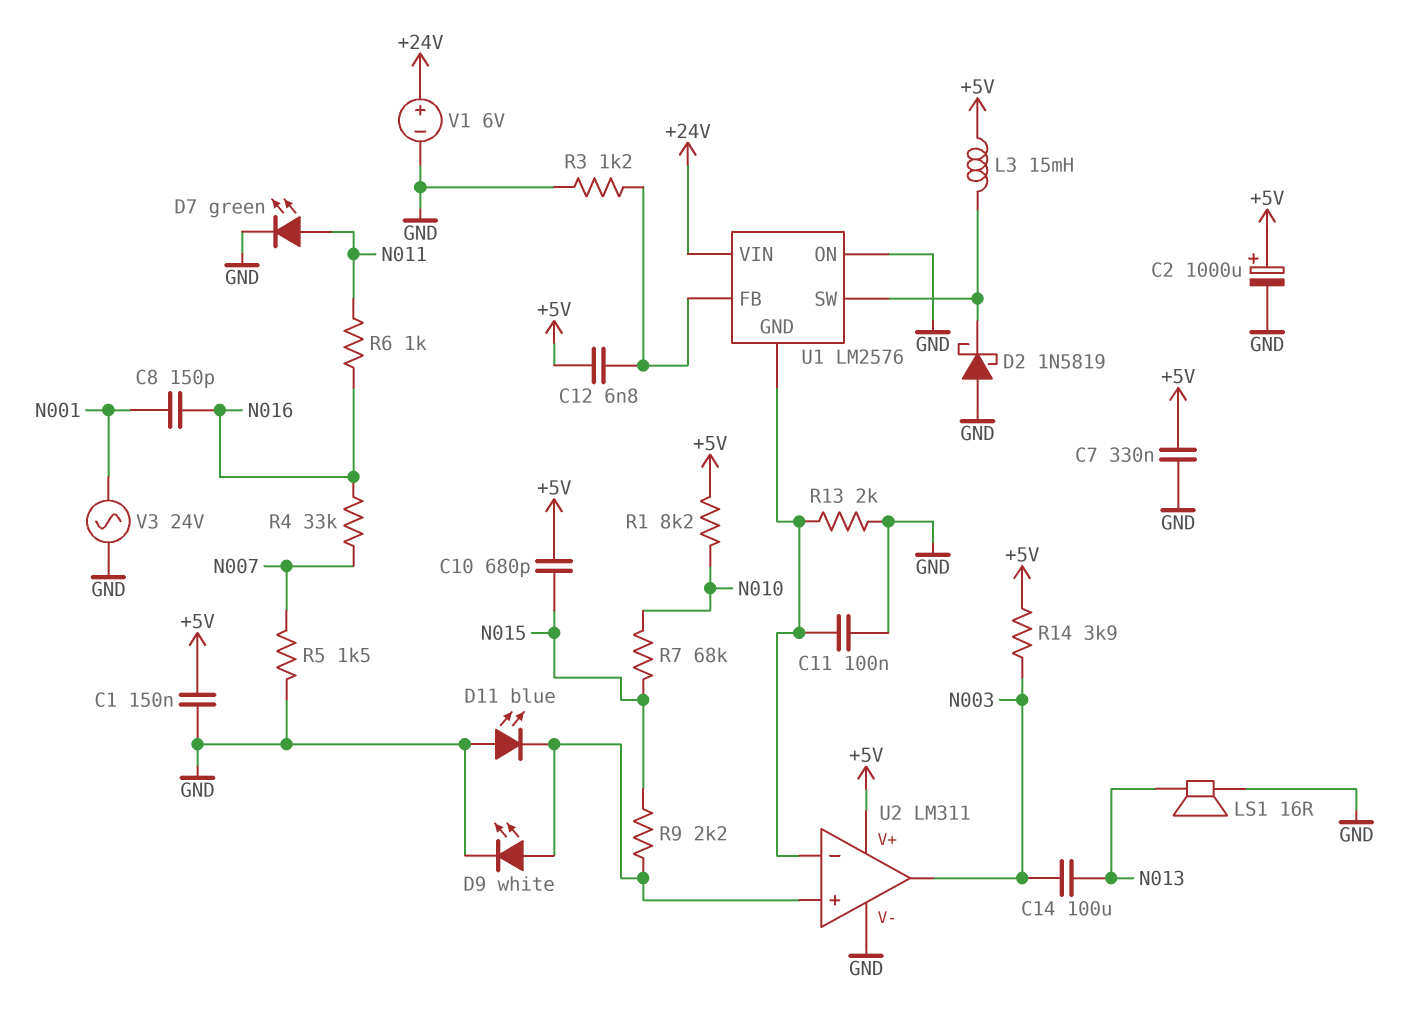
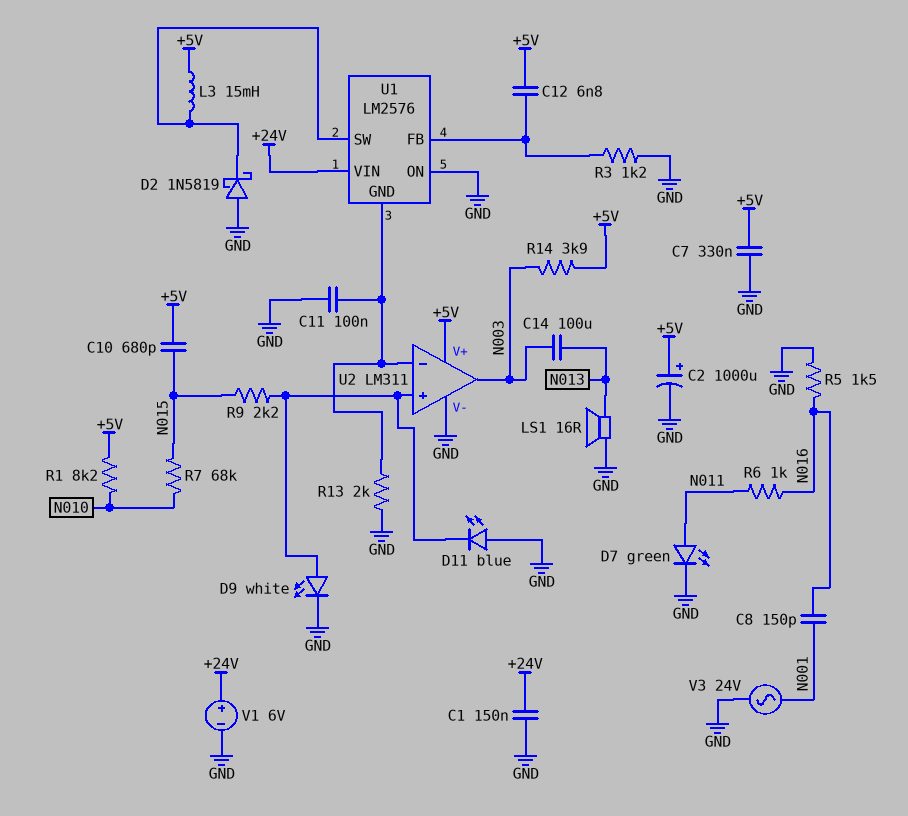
C1: 150nF (+5V, GND) -> 150nF (+24V, GND)
R4: 33k (N007, N016) -> none
R5: 1.5k (GND, N007) -> 1.5k (GND, N016)

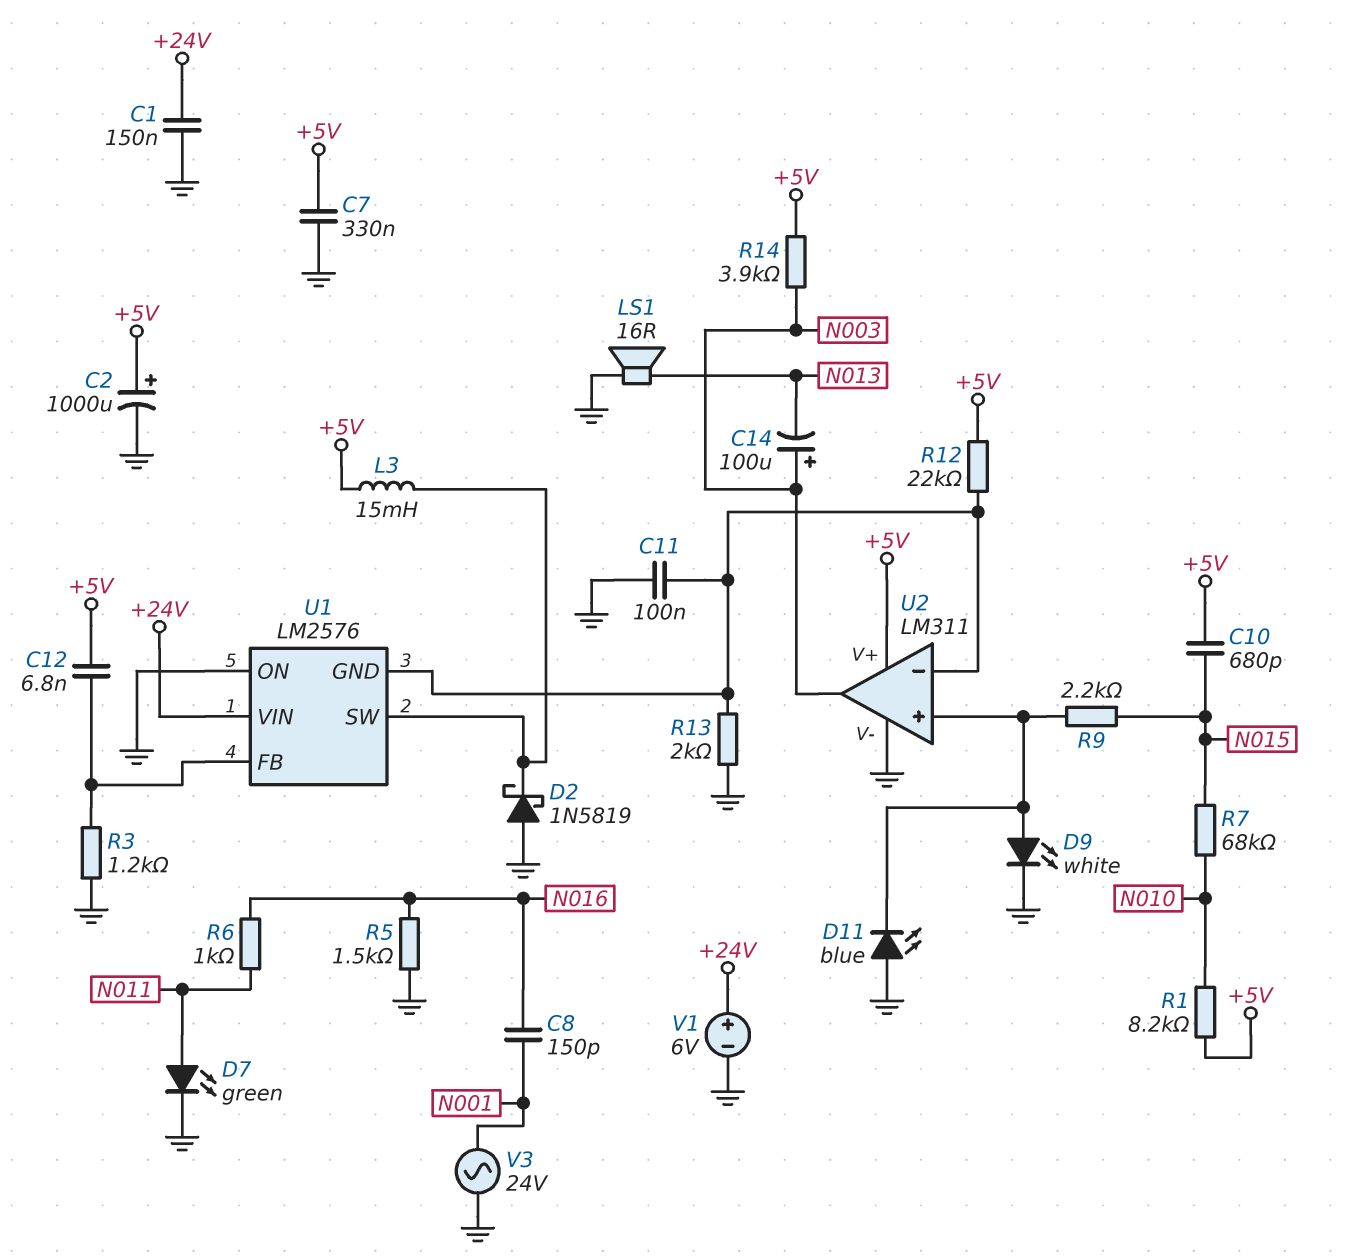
C14: 100uF (N003, N013) -> 100uF (plus N003, minus N013)
R12: none -> 22k (+5V, U1/GND)

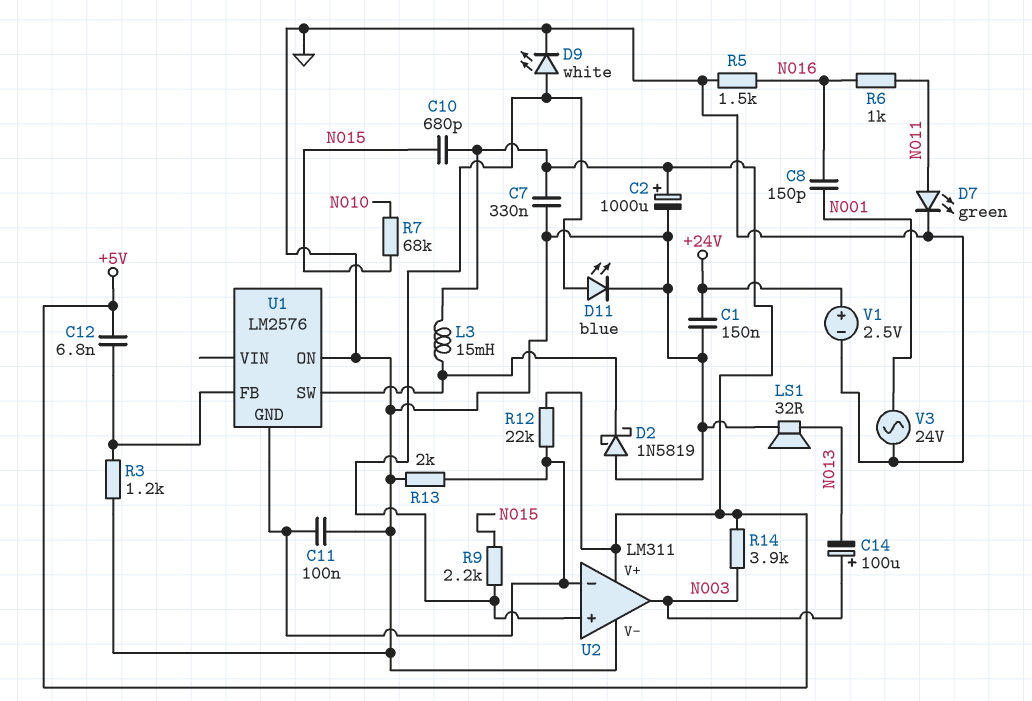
D11: LED blue (A GND, K U2/in+) -> LED blue (A U2/in+, K GND)
LS1: speaker 16R (GND, N013) -> speaker 32R (GND, N013)
R1: 8.2k (+5V, N010) -> none
U1 pin VIN: +24V -> none
V1: 6V (plus +24V, minus GND) -> 2.5V (plus +24V, minus GND)

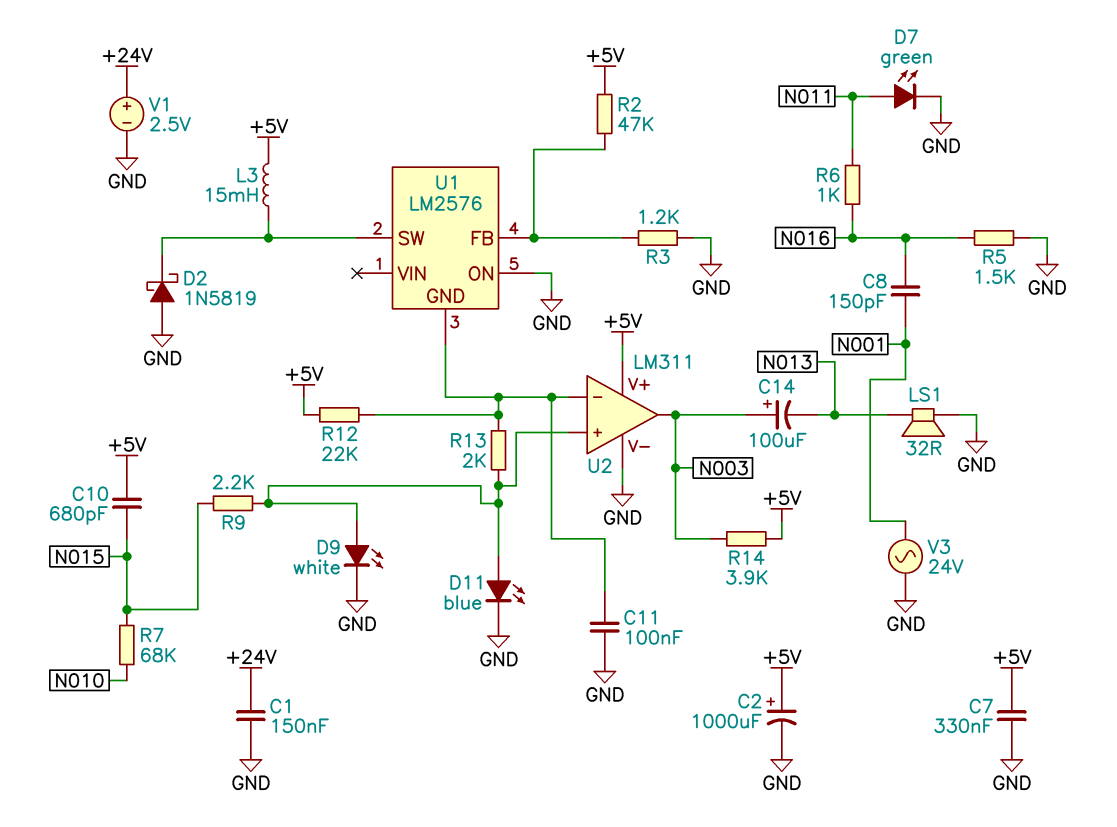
C12: 6.8nF (+5V, U1/FB) -> none
R2: none -> 47k (+5V, U1/FB)
R13: 2k (GND, U1/GND) -> 2k (U1/GND, U2/in+)

